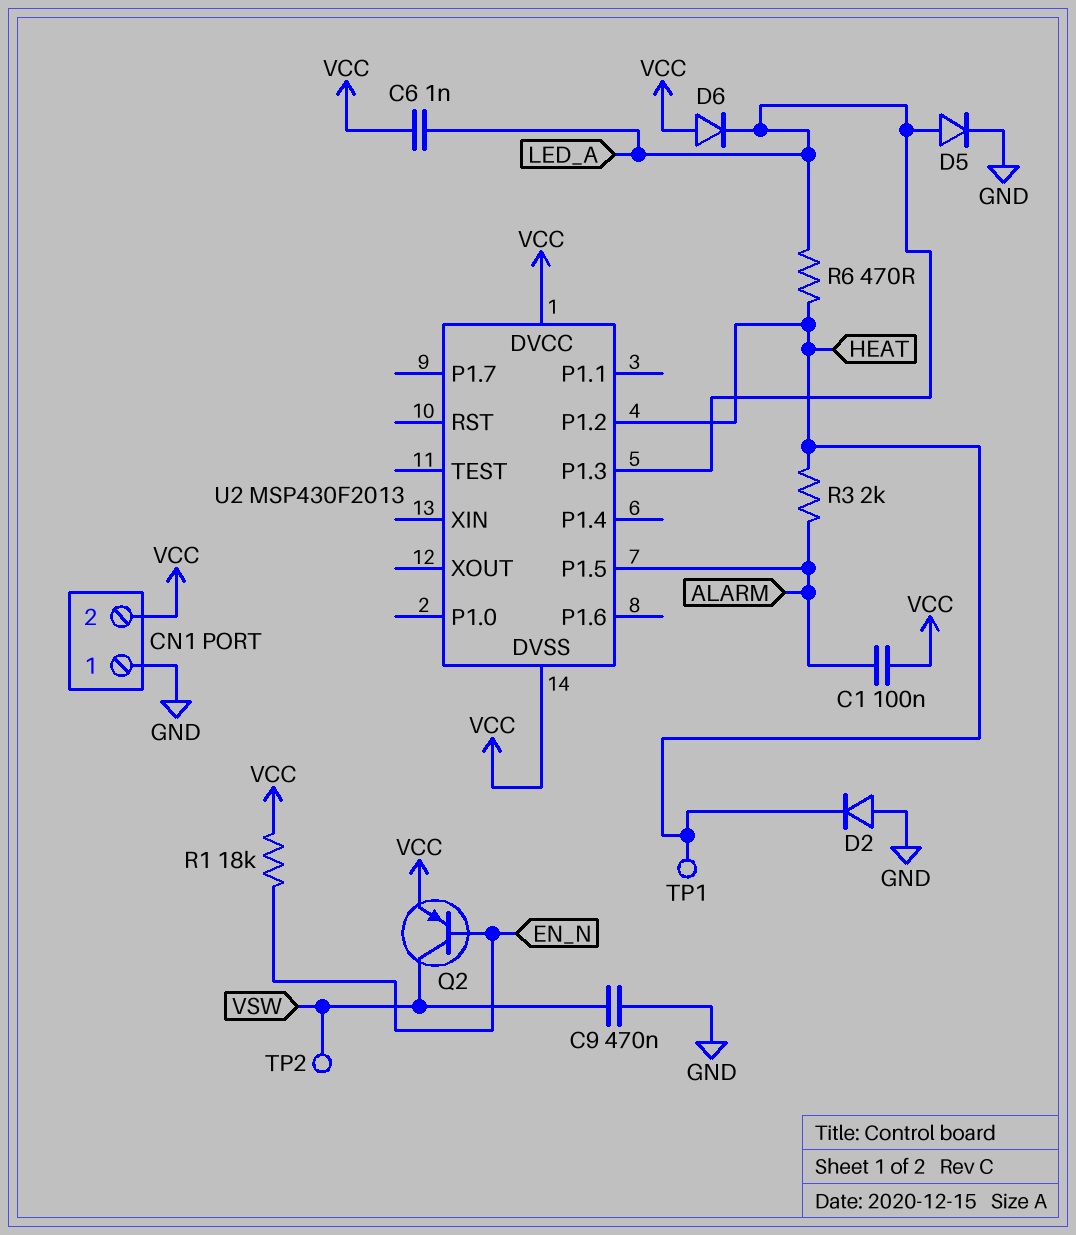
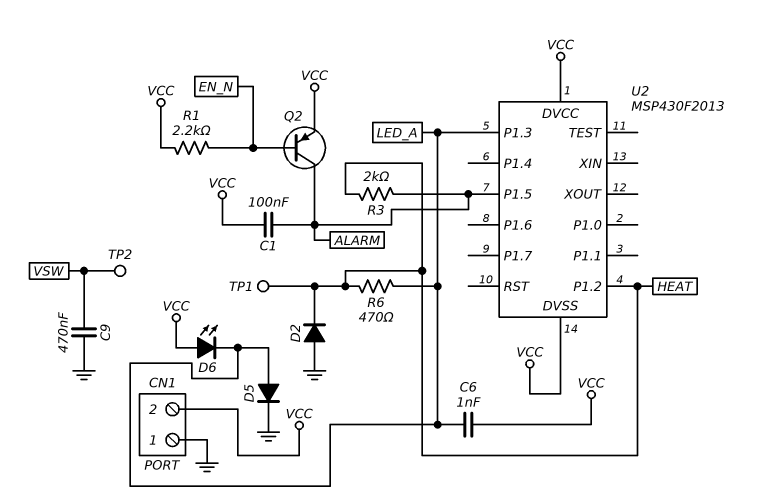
D6: diode (A VCC, K LED_A) -> LED (A VCC, K LED_A)
Q2: PNP (B EN_N, C VSW, E VCC) -> PNP (B EN_N, C ALARM, E VCC)
R1: 18k (EN_N, VCC) -> 2.2k (EN_N, VCC)

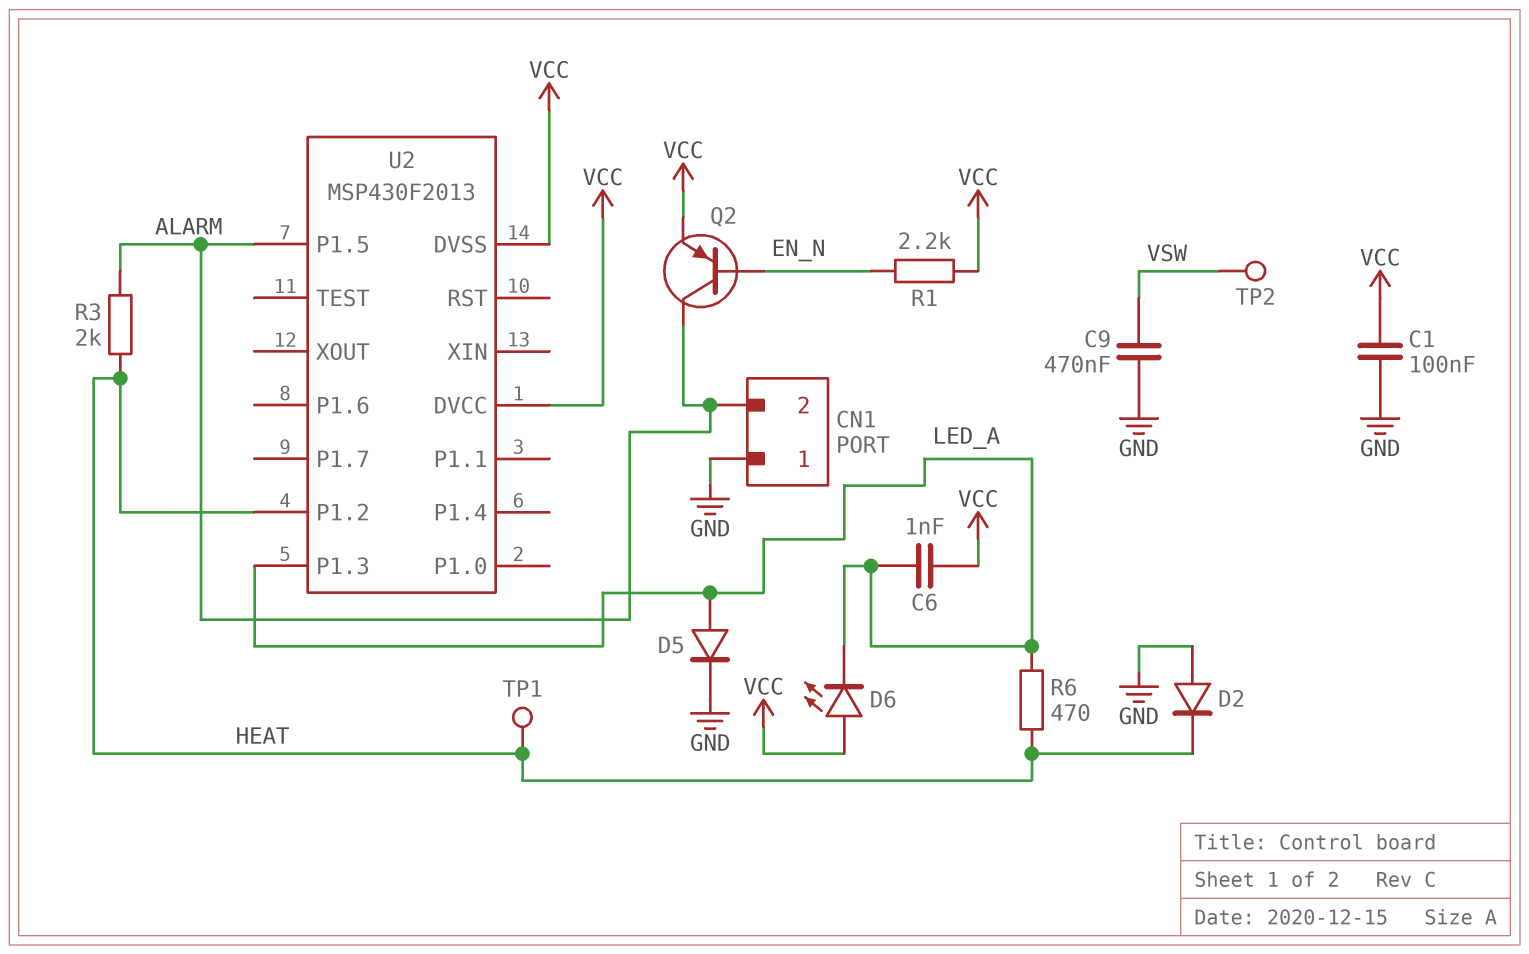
C1: 100nF (ALARM, VCC) -> 100nF (GND, VCC)
CN1 pin 2: VCC -> ALARM

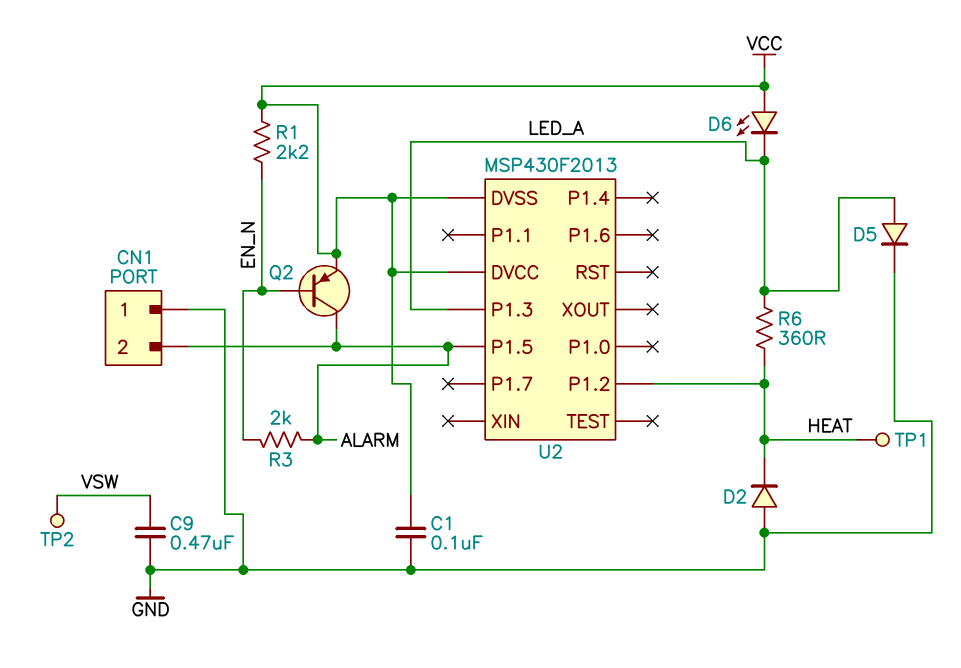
C6: 1nF (LED_A, VCC) -> none
R3: 2k (ALARM, HEAT) -> 2k (ALARM, EN_N)
R6: 470 (HEAT, LED_A) -> 360 (HEAT, LED_A)

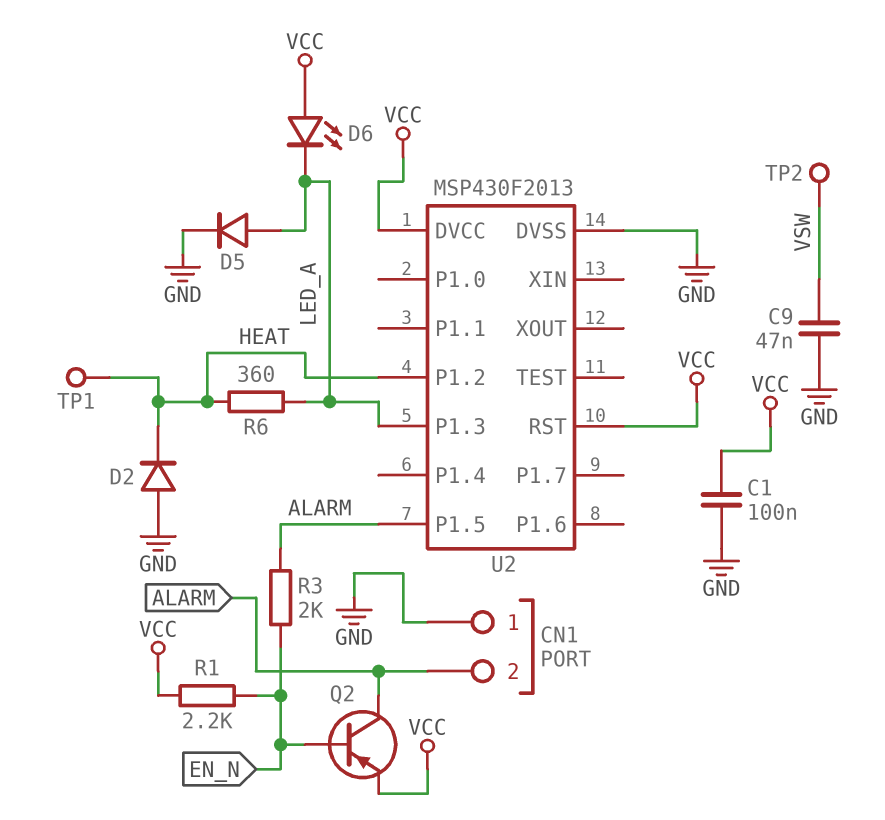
C9: 470nF (GND, VSW) -> 47nF (GND, VSW)
U2 pin DVSS: VCC -> GND
U2 pin RST: none -> VCC

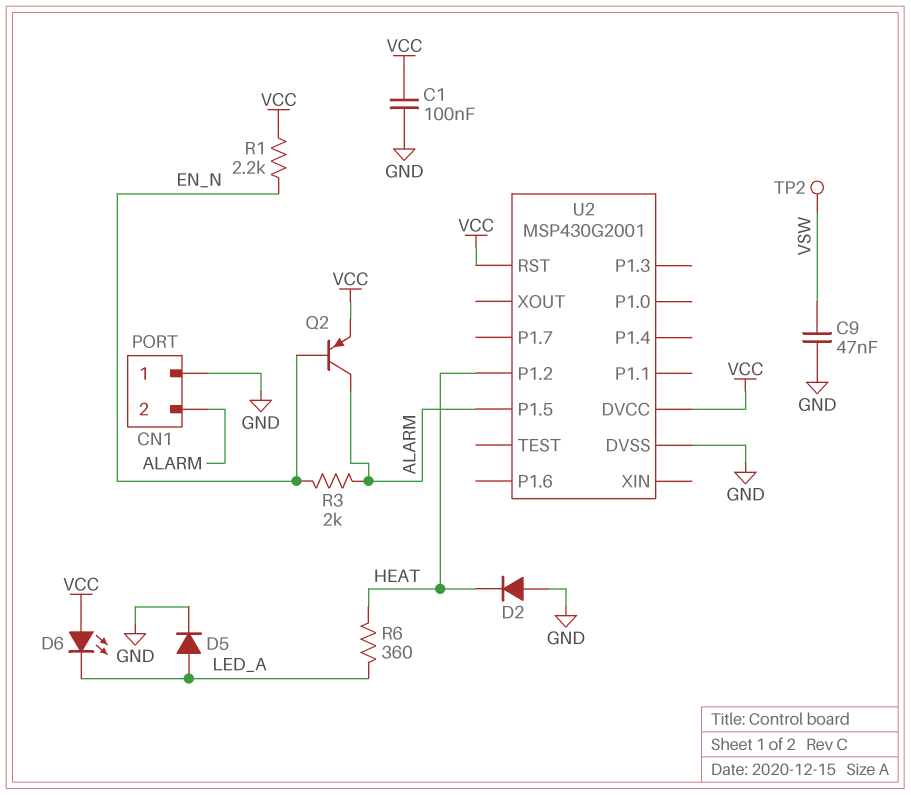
TP1: test point (HEAT) -> none
U2: MSP430F2013 -> MSP430G2001
U2 pin P1.3: LED_A -> none

